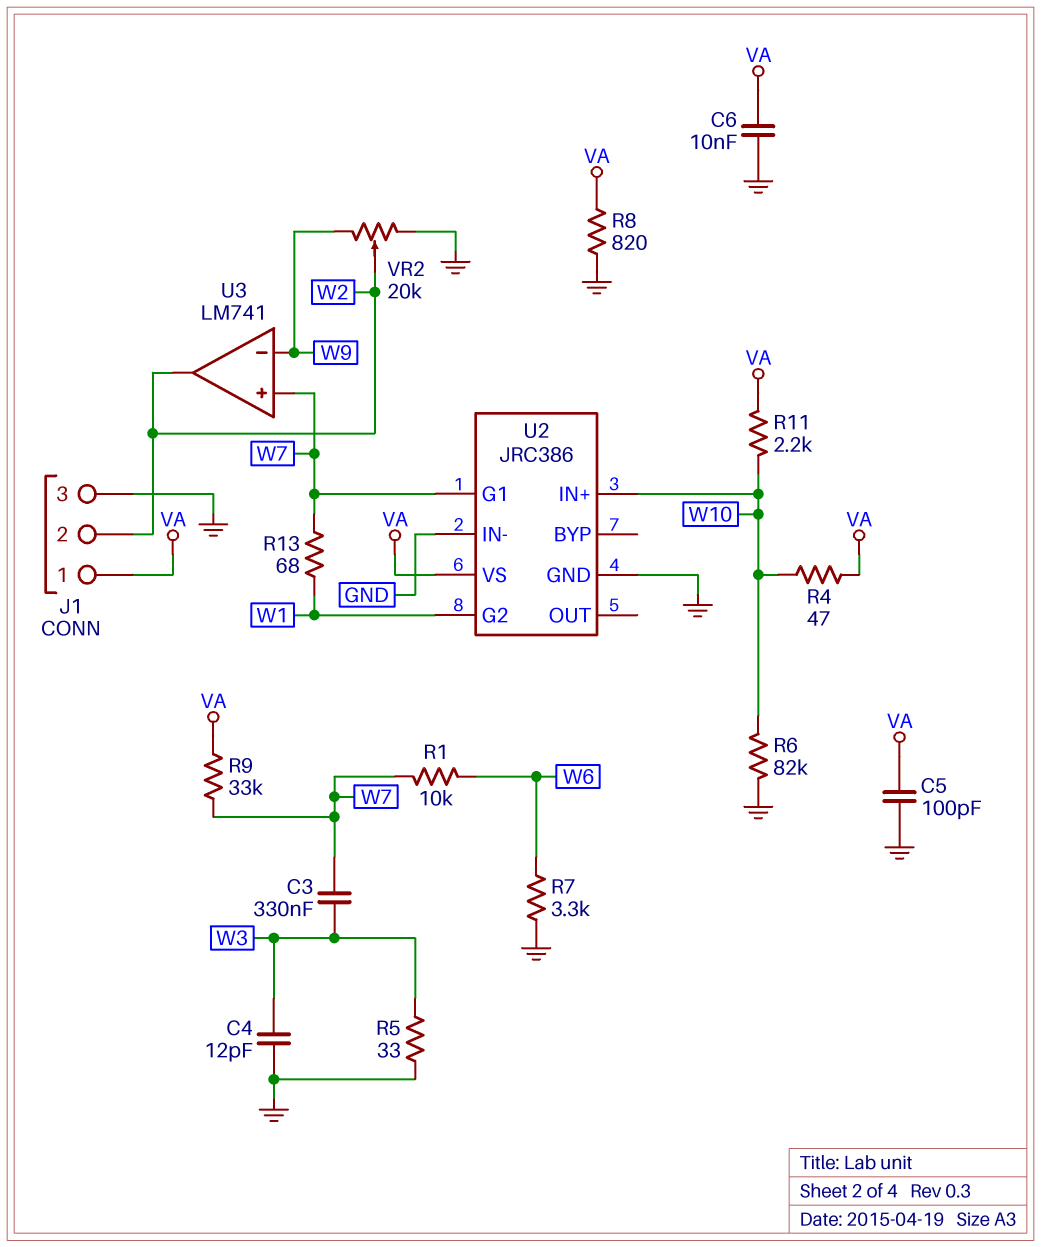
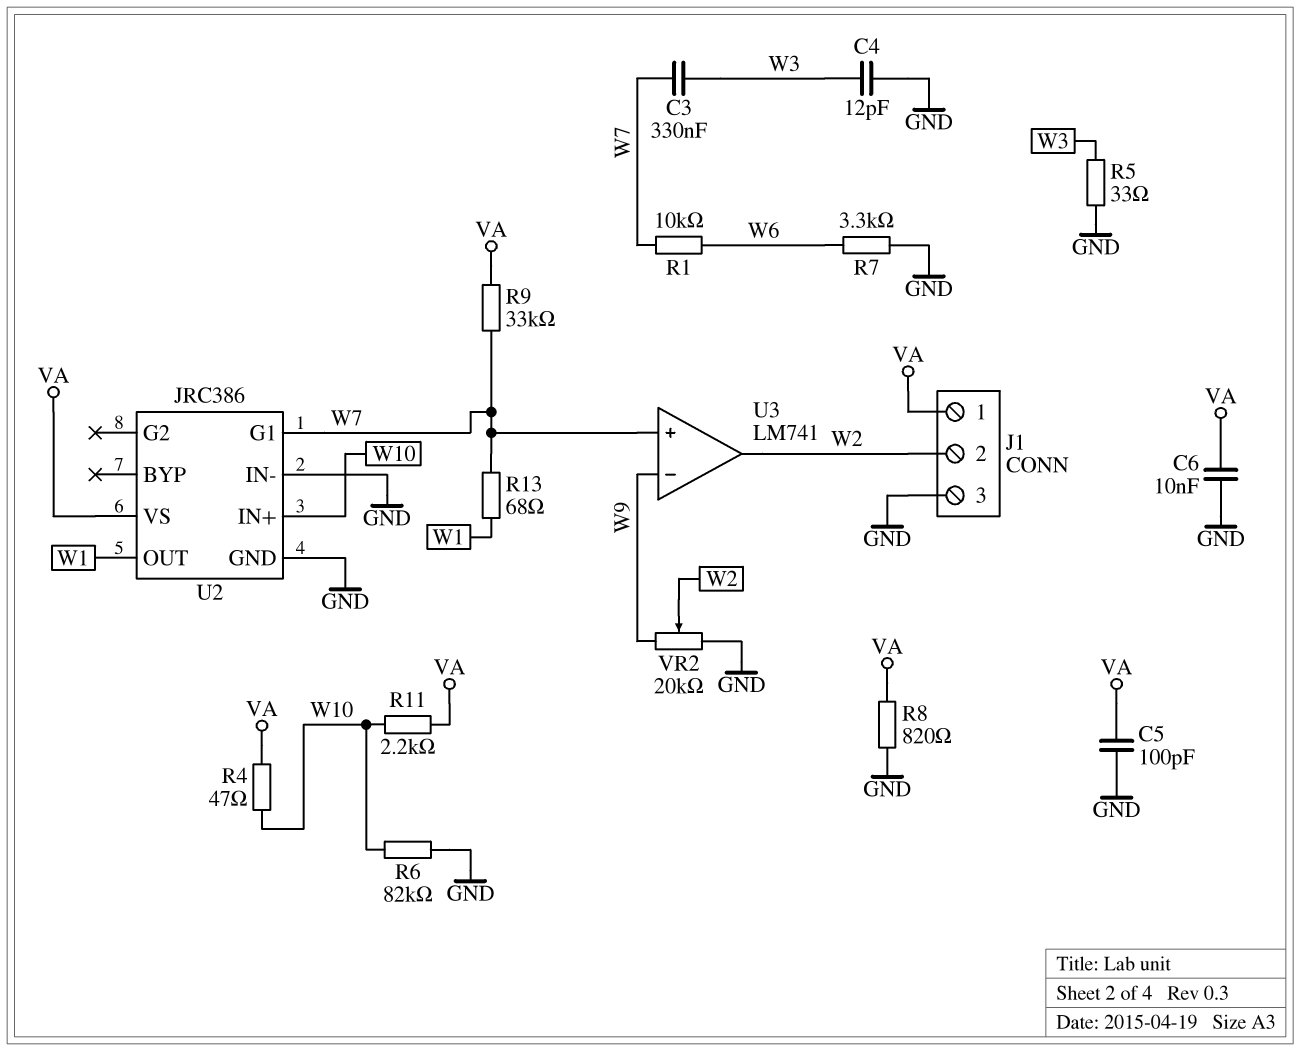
U2 pin G2: W1 -> none
U2 pin OUT: none -> W1

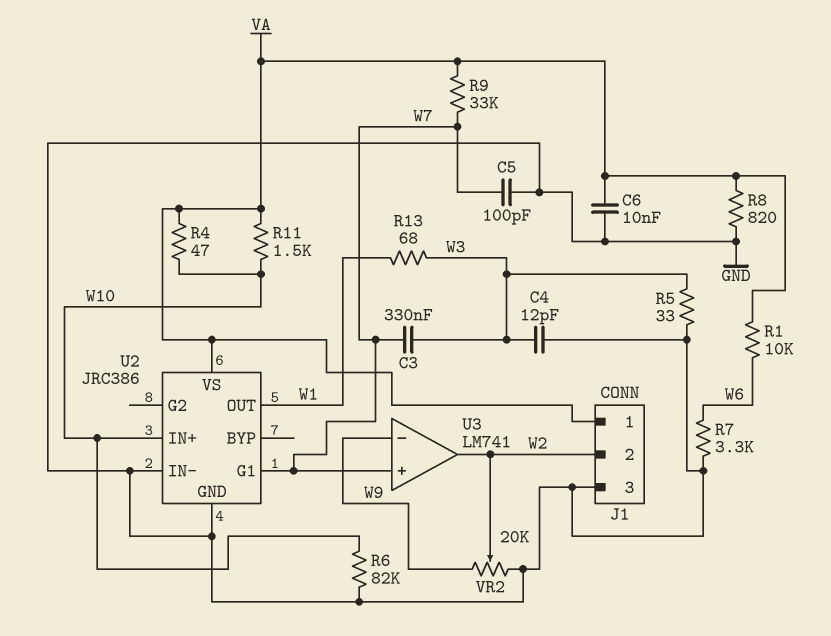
C5: 100pF (GND, VA) -> 100pF (GND, W7)
R1: 10k (W6, W7) -> 10k (VA, W6)
R11: 2.2k (VA, W10) -> 1.5k (VA, W10)
R13: 68 (W1, W7) -> 68 (W1, W3)

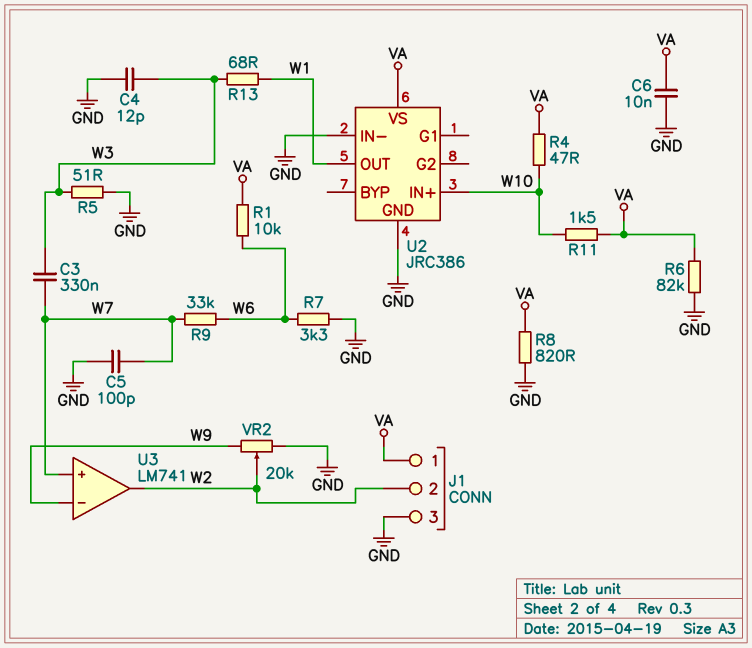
R5: 33 (GND, W3) -> 51 (GND, W3)
R6: 82k (GND, W10) -> 82k (GND, VA)
R9: 33k (VA, W7) -> 33k (W6, W7)
U2 pin G1: W7 -> none

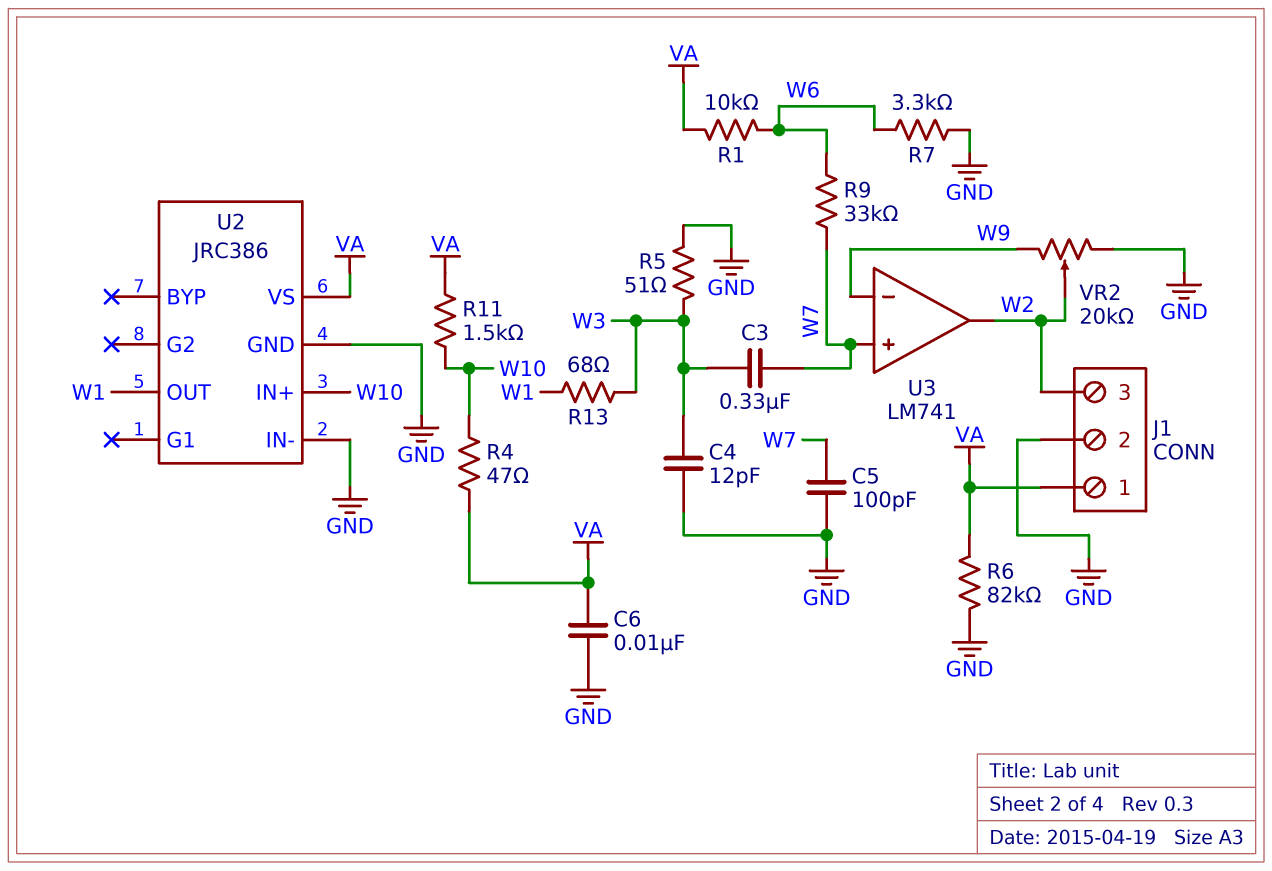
J1 pin 2: W2 -> GND
J1 pin 3: GND -> W2
R8: 820 (GND, VA) -> none

